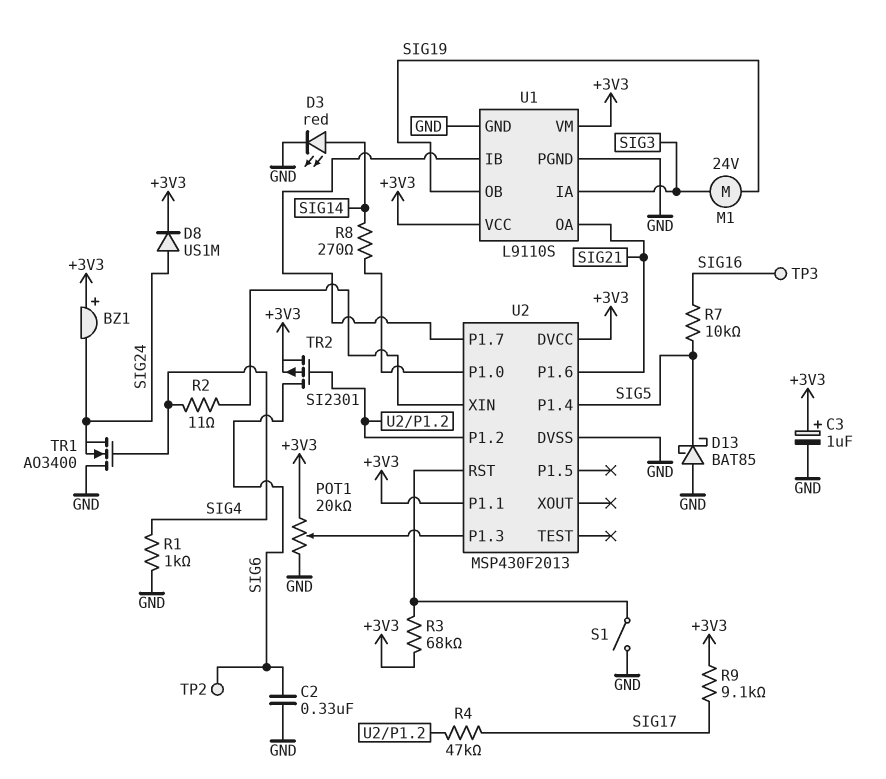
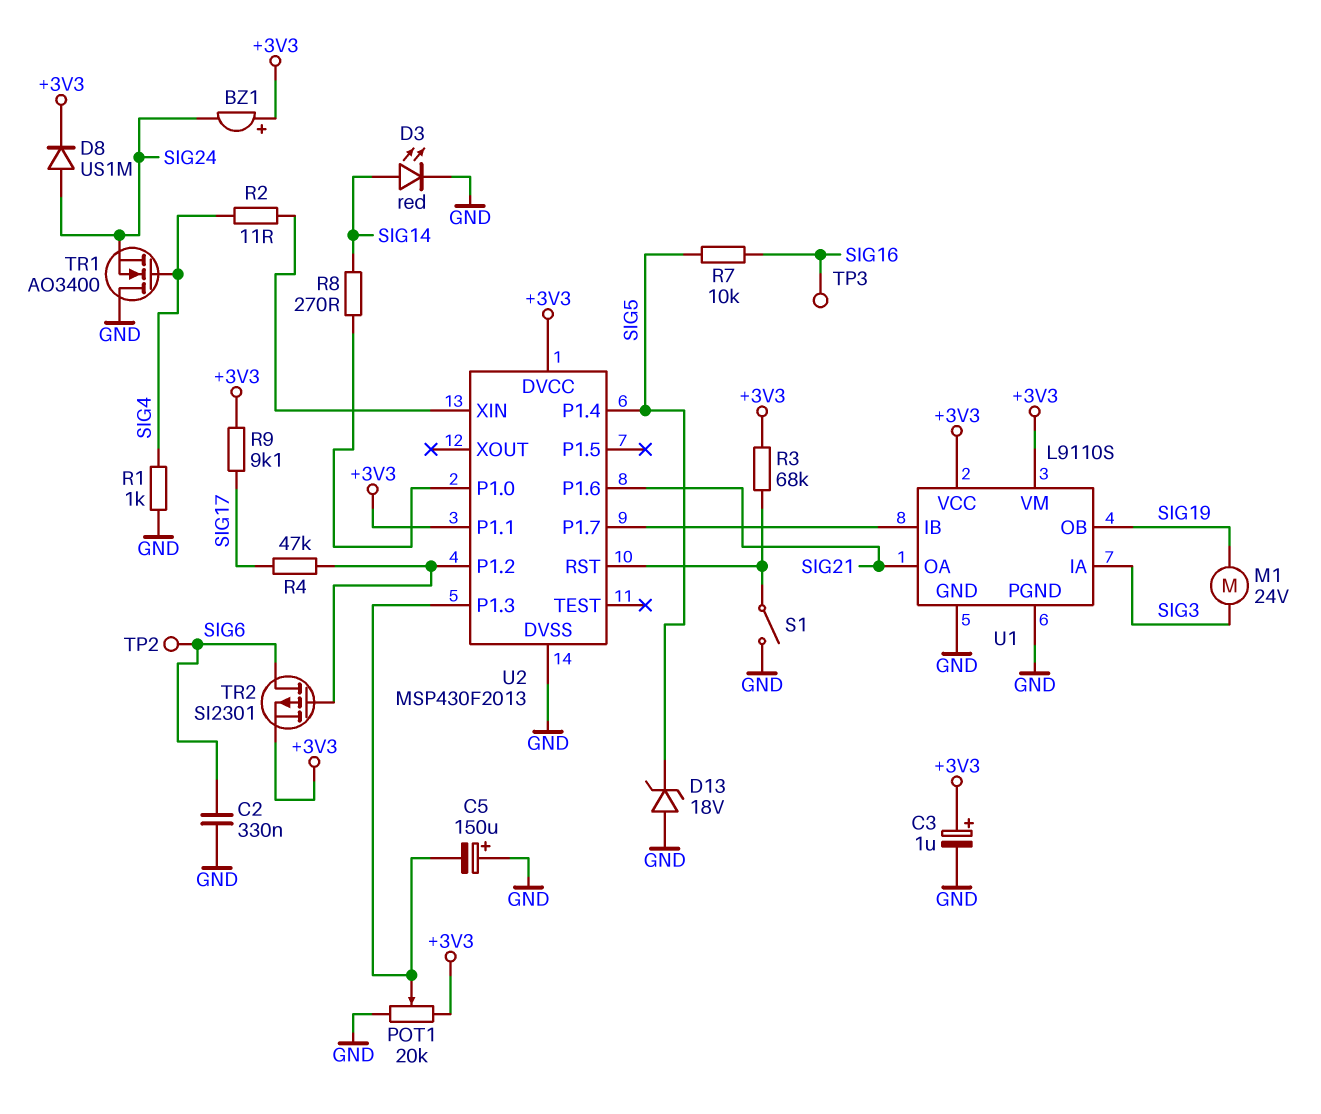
C5: none -> 150uF (plus GND, minus U2/P1.3)
D13: schottky BAT85 (A GND, K SIG5) -> zener 18V (A GND, K SIG5)

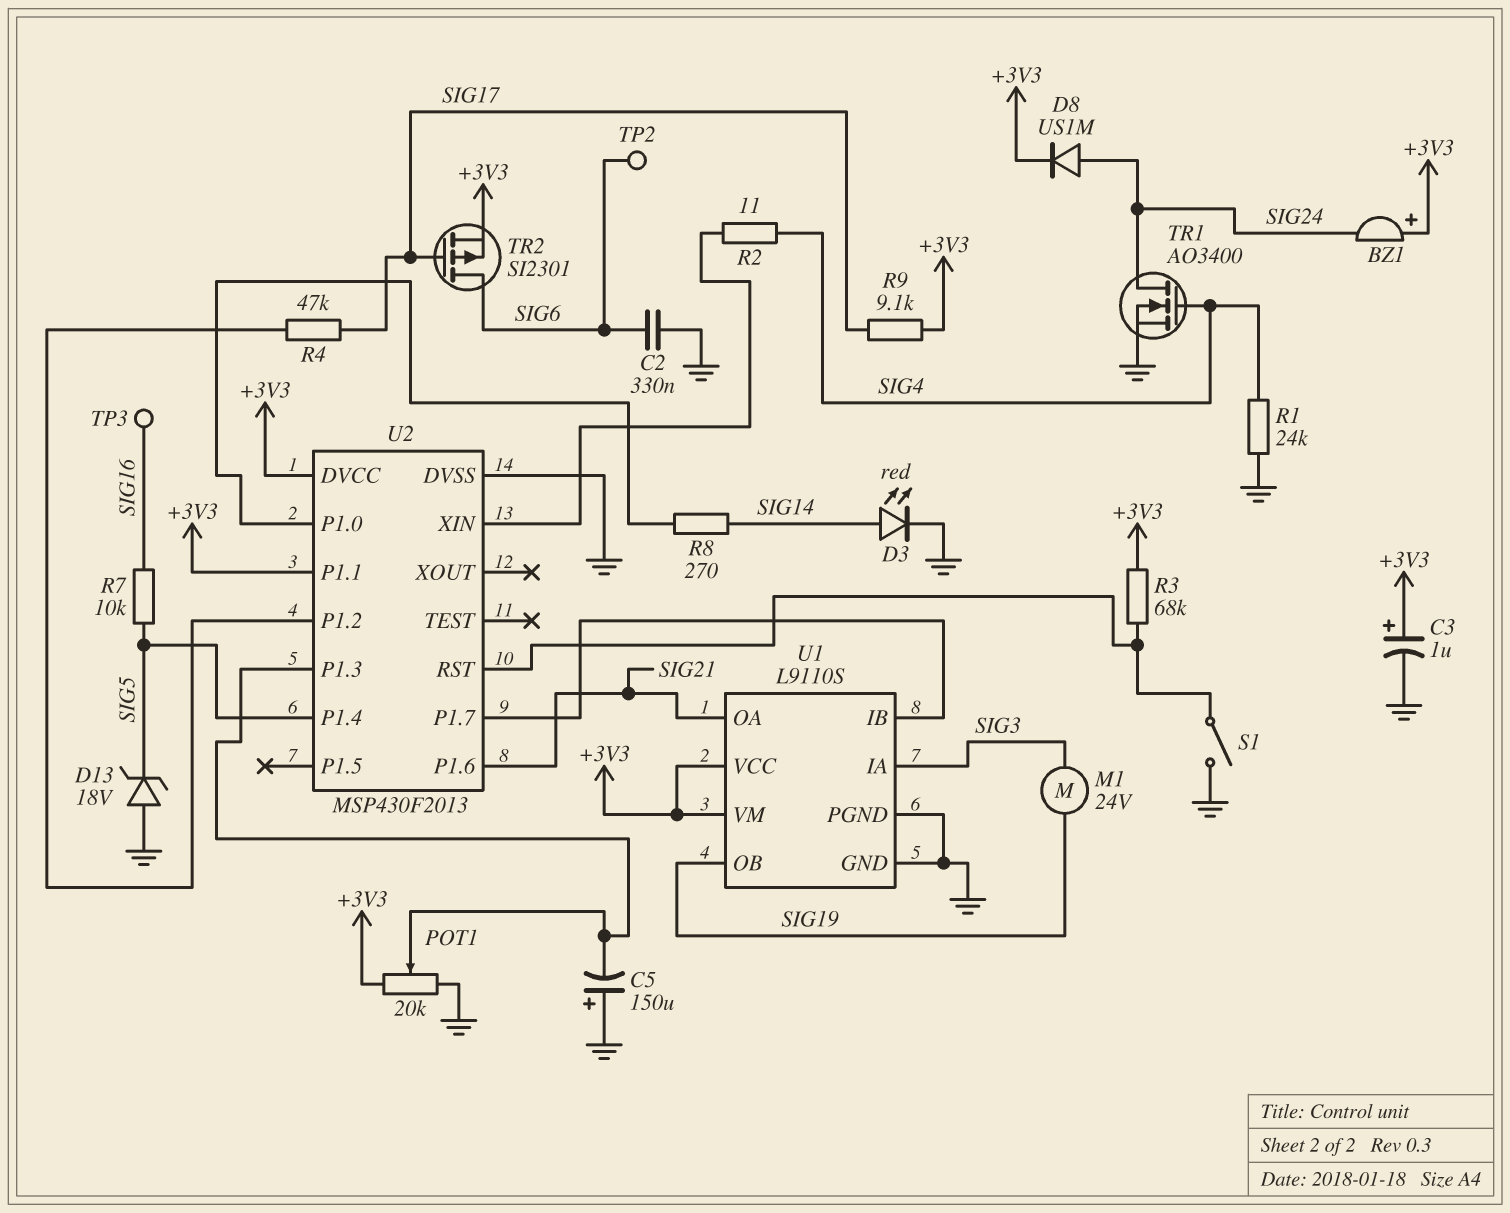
R1: 1k (GND, SIG4) -> 24k (GND, SIG4)
TR1: NMOS AO3400 (G SIG4, D GND, S SIG24) -> NMOS AO3400 (G SIG4, D SIG24, S GND)
TR2: PMOS SI2301 (G U2/P1.2, D SIG6, S +3V3) -> PMOS SI2301 (G SIG17, D SIG6, S +3V3)

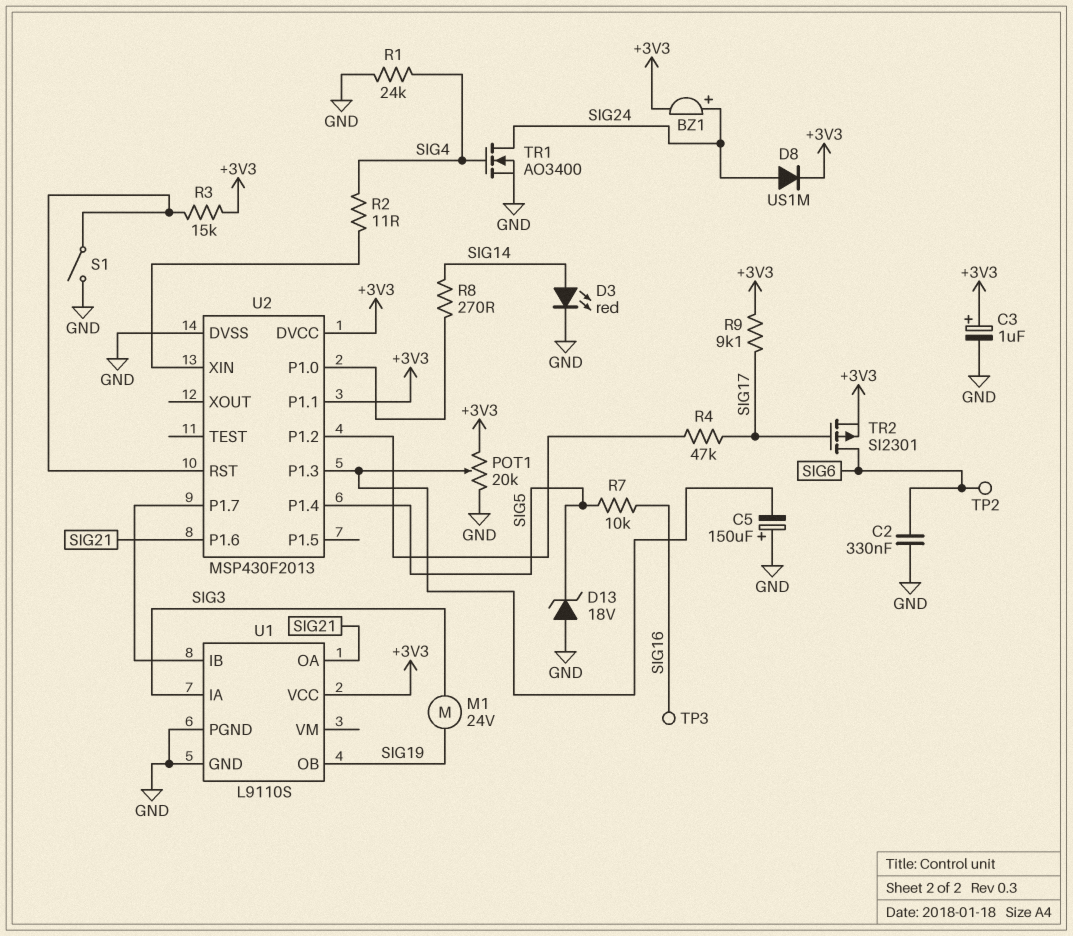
BZ1: buzzer (plus +3V3, minus SIG24) -> buzzer (plus SIG24, minus +3V3)
R3: 68k (+3V3, U2/RST) -> 15k (+3V3, U2/RST)
U1 pin VM: +3V3 -> none

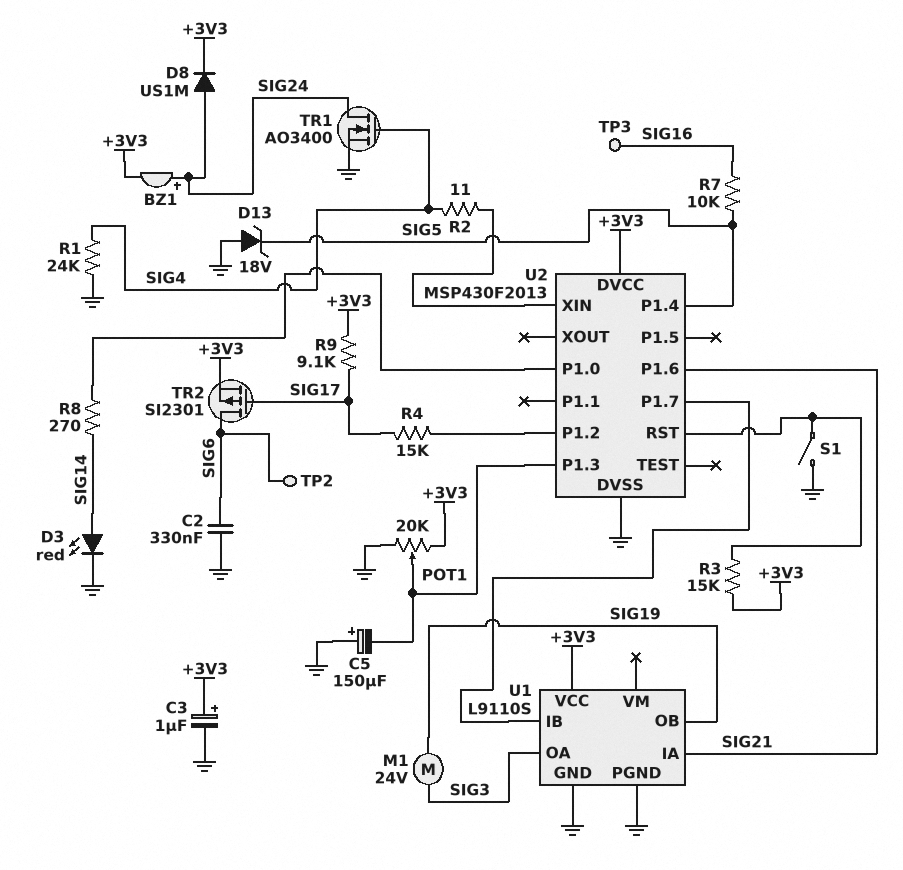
R4: 47k (SIG17, U2/P1.2) -> 15k (SIG17, U2/P1.2)
U1 pin IA: SIG3 -> SIG21
U1 pin OA: SIG21 -> SIG3
U2 pin P1.1: +3V3 -> none

